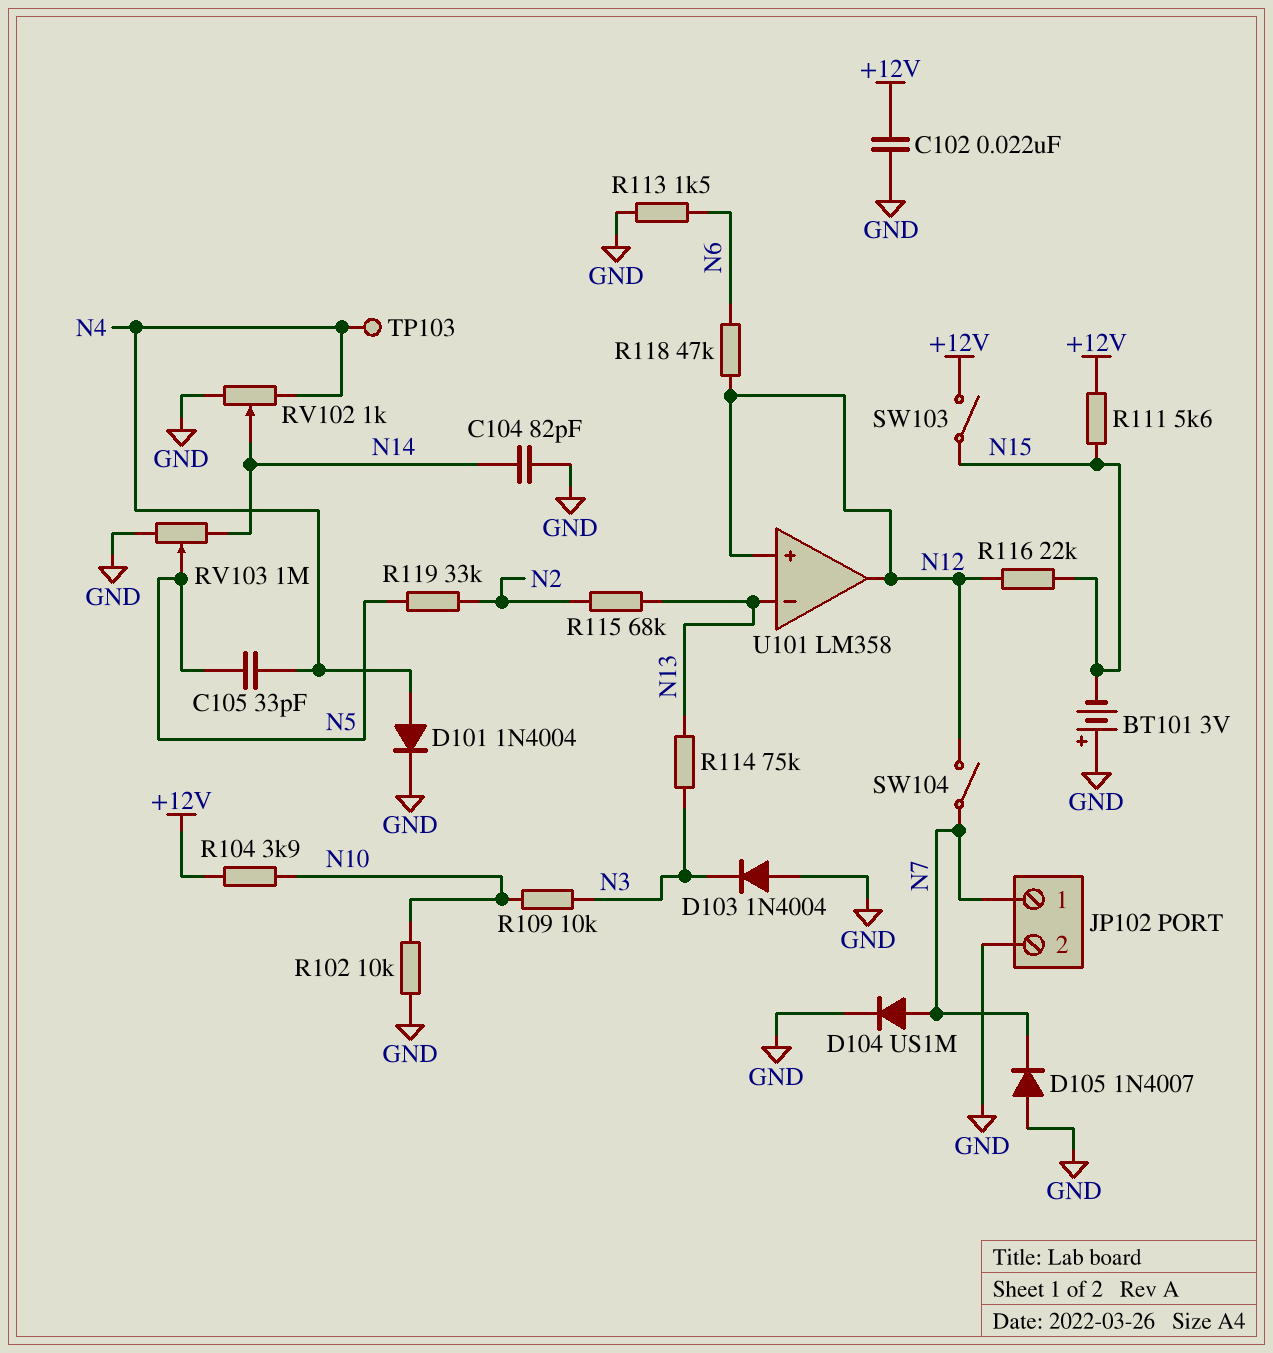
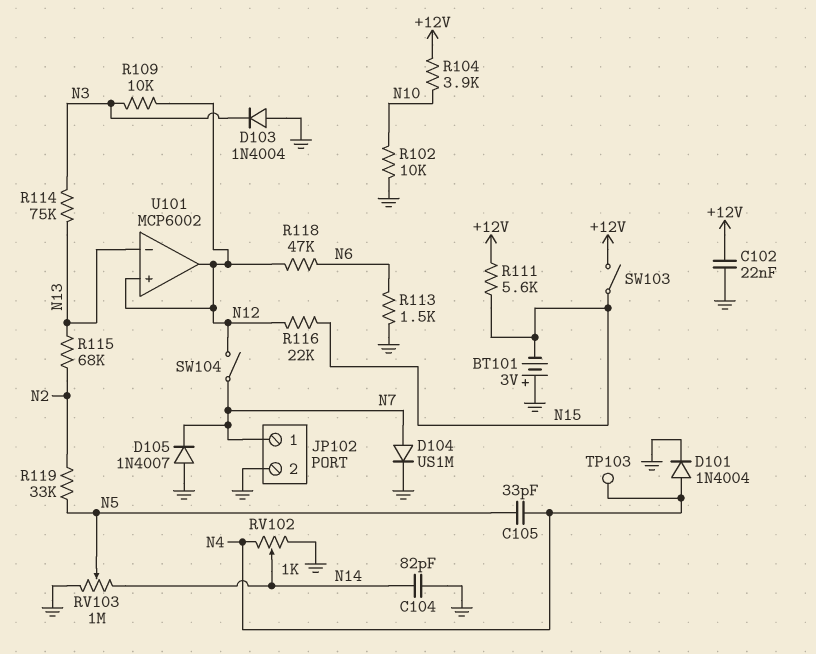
R109: 10k (N3, N10) -> 10k (N3, N12)
U101: LM358 -> MCP6002

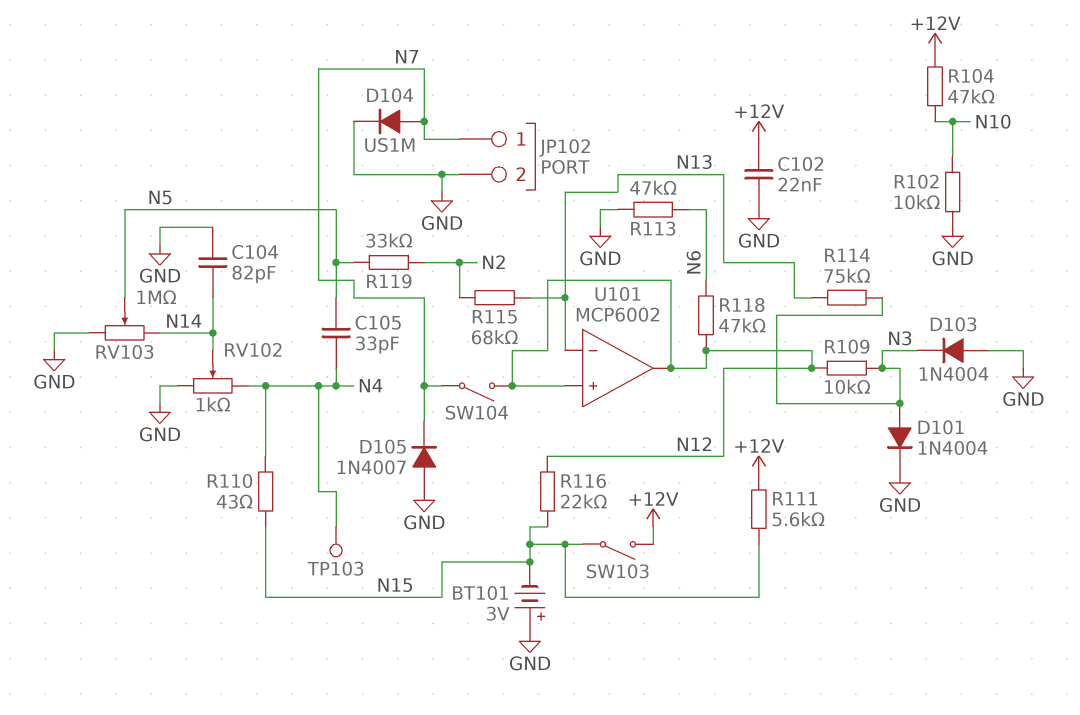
D101: diode 1N4004 (A N4, K GND) -> diode 1N4004 (A N3, K GND)
R104: 3.9k (+12V, N10) -> 47k (+12V, N10)
R110: none -> 43 (N4, N15)
R113: 1.5k (GND, N6) -> 47k (GND, N6)

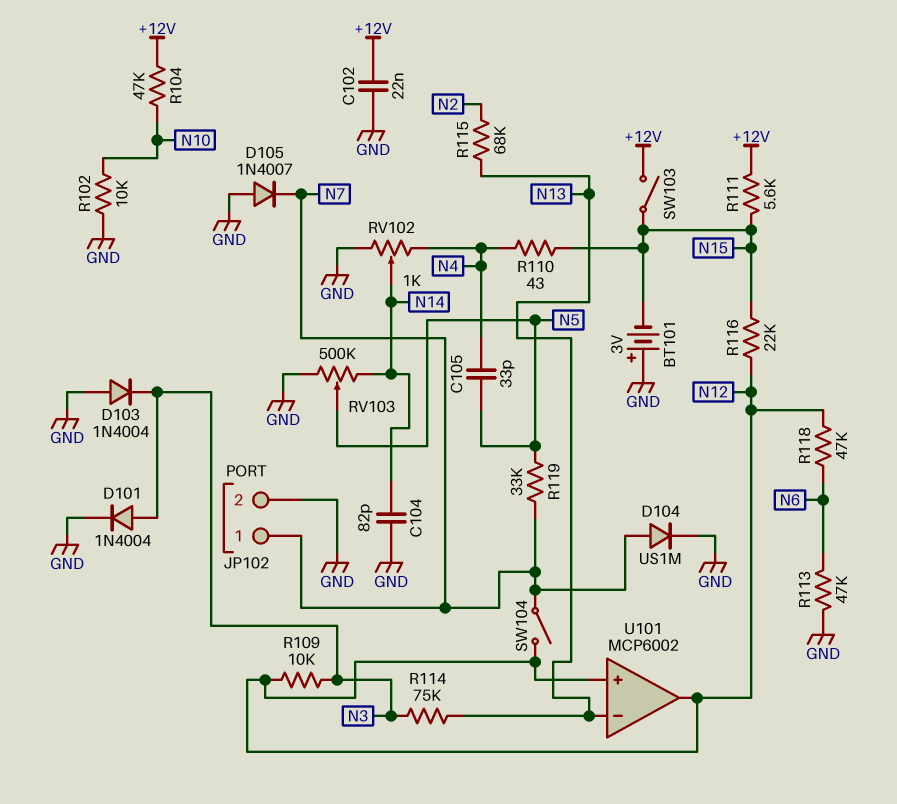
R119: 33k (N2, N5) -> 33k (N5, N7)
RV103: 1M (GND, N14, wiper N5) -> 500k (GND, N14, wiper N5)
TP103: test point (N4) -> none

